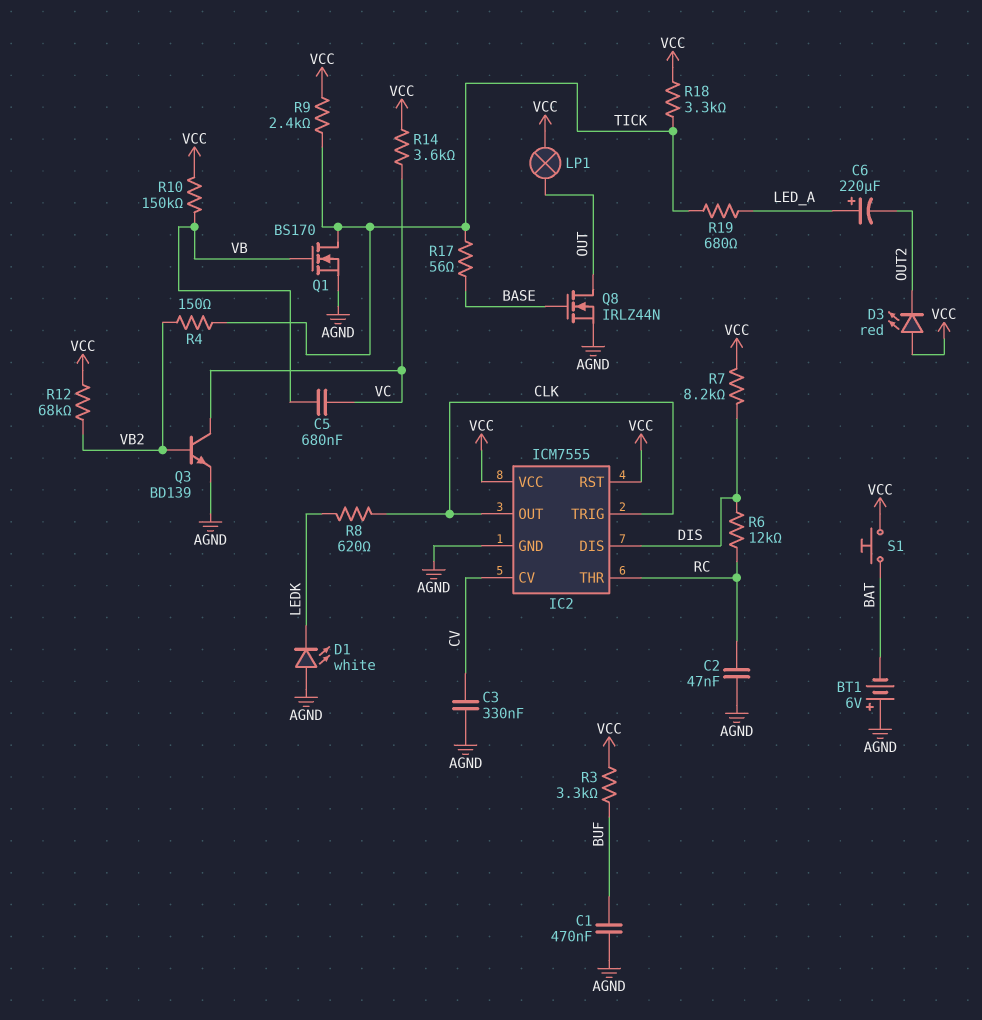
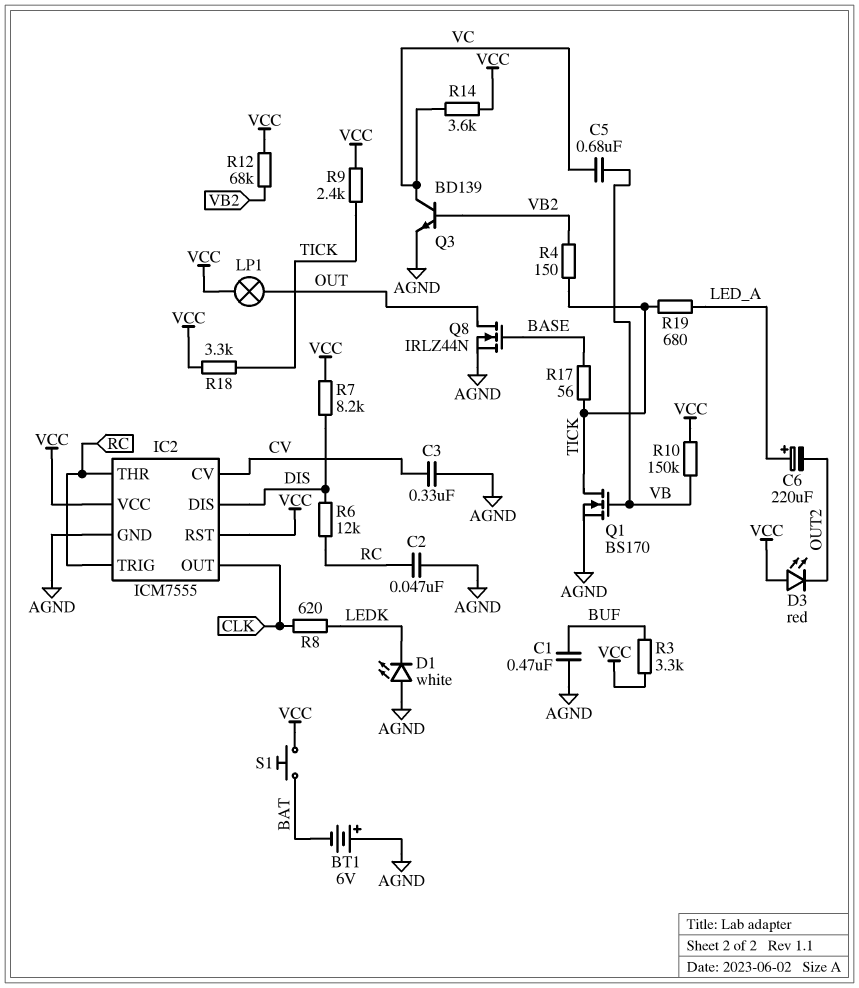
IC2 pin TRIG: CLK -> RC

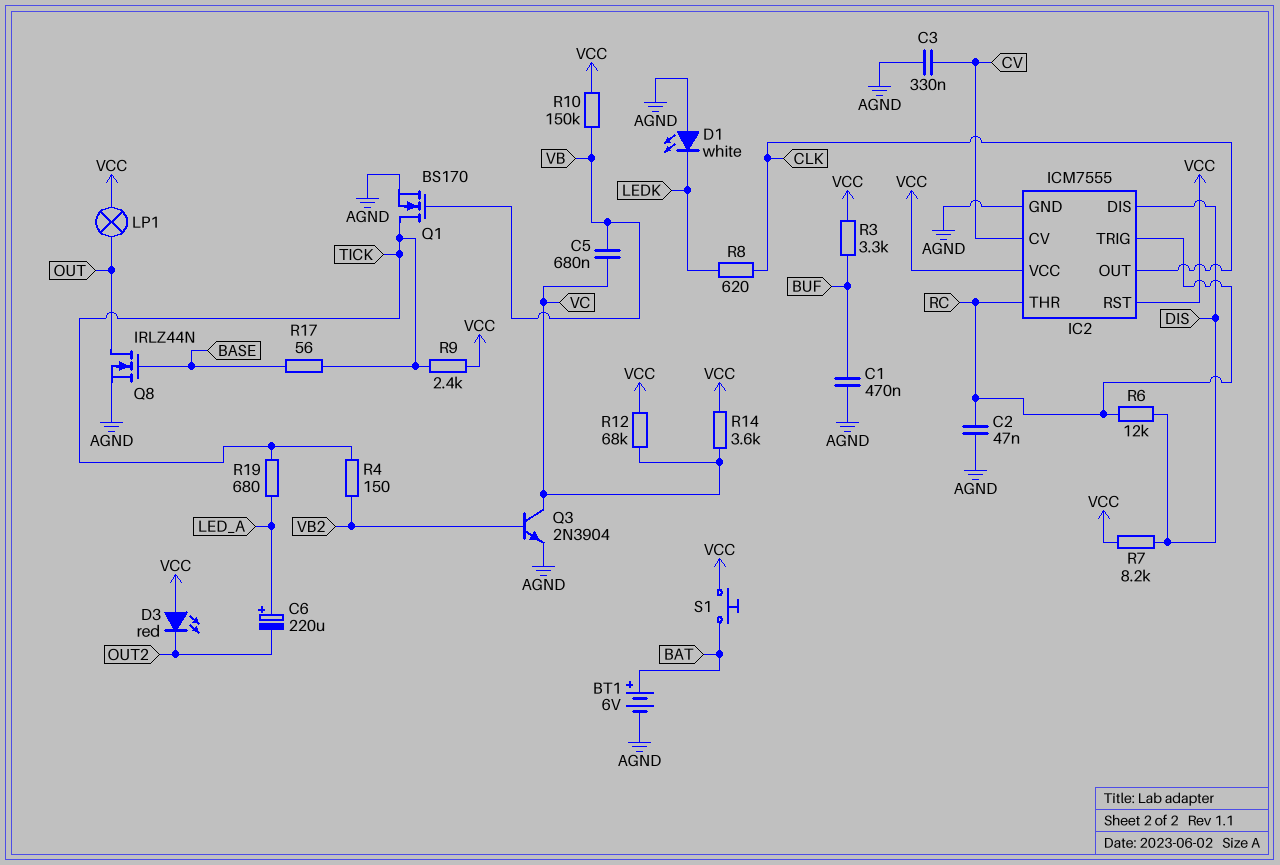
BT1: 6V (plus AGND, minus BAT) -> 6V (plus BAT, minus AGND)
Q3: NPN BD139 (B VB2, C VC, E AGND) -> NPN 2N3904 (B VB2, C VC, E AGND)
R12: 68k (VB2, VCC) -> 68k (VC, VCC)
R18: 3.3k (TICK, VCC) -> none

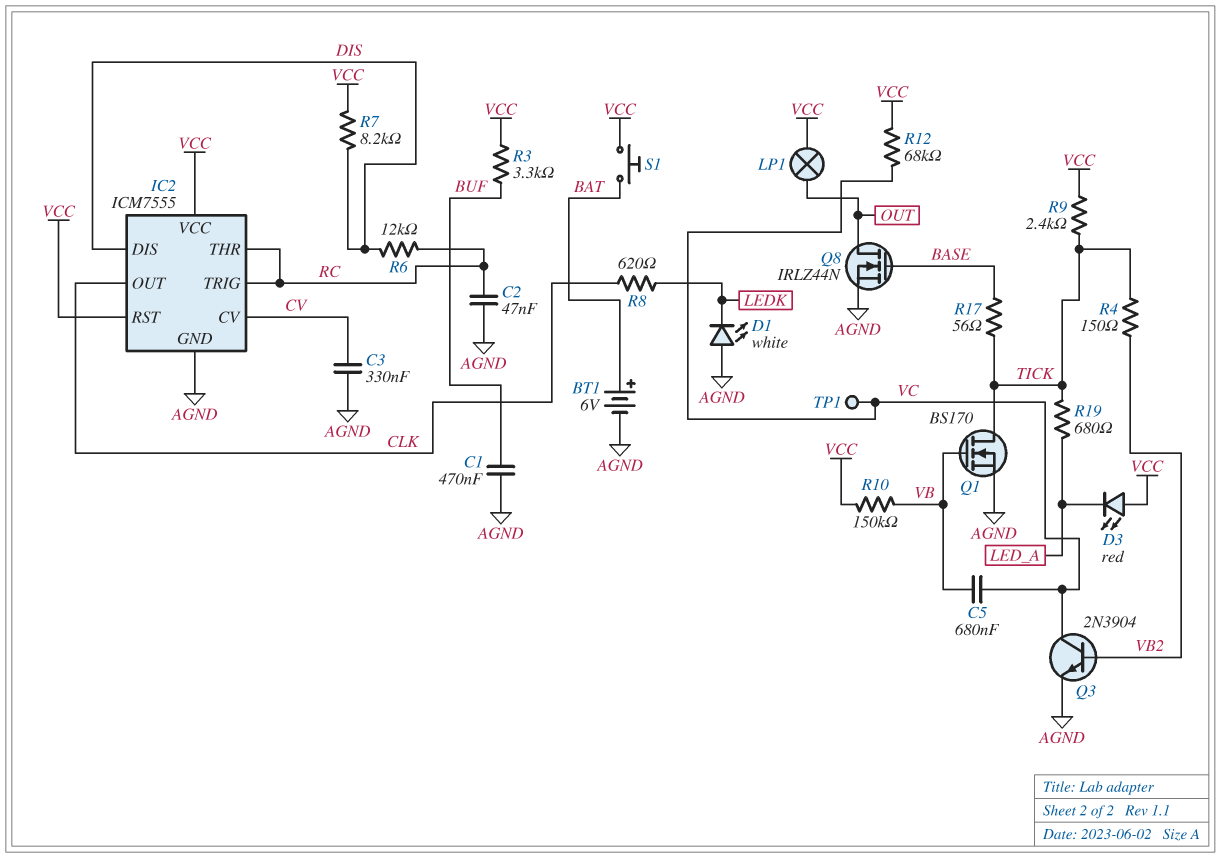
C6: 220uF (plus LED_A, minus OUT2) -> none
D3: LED red (A VCC, K OUT2) -> LED red (A VCC, K LED_A)
R14: 3.6k (VC, VCC) -> none
TP1: none -> test point (VC)

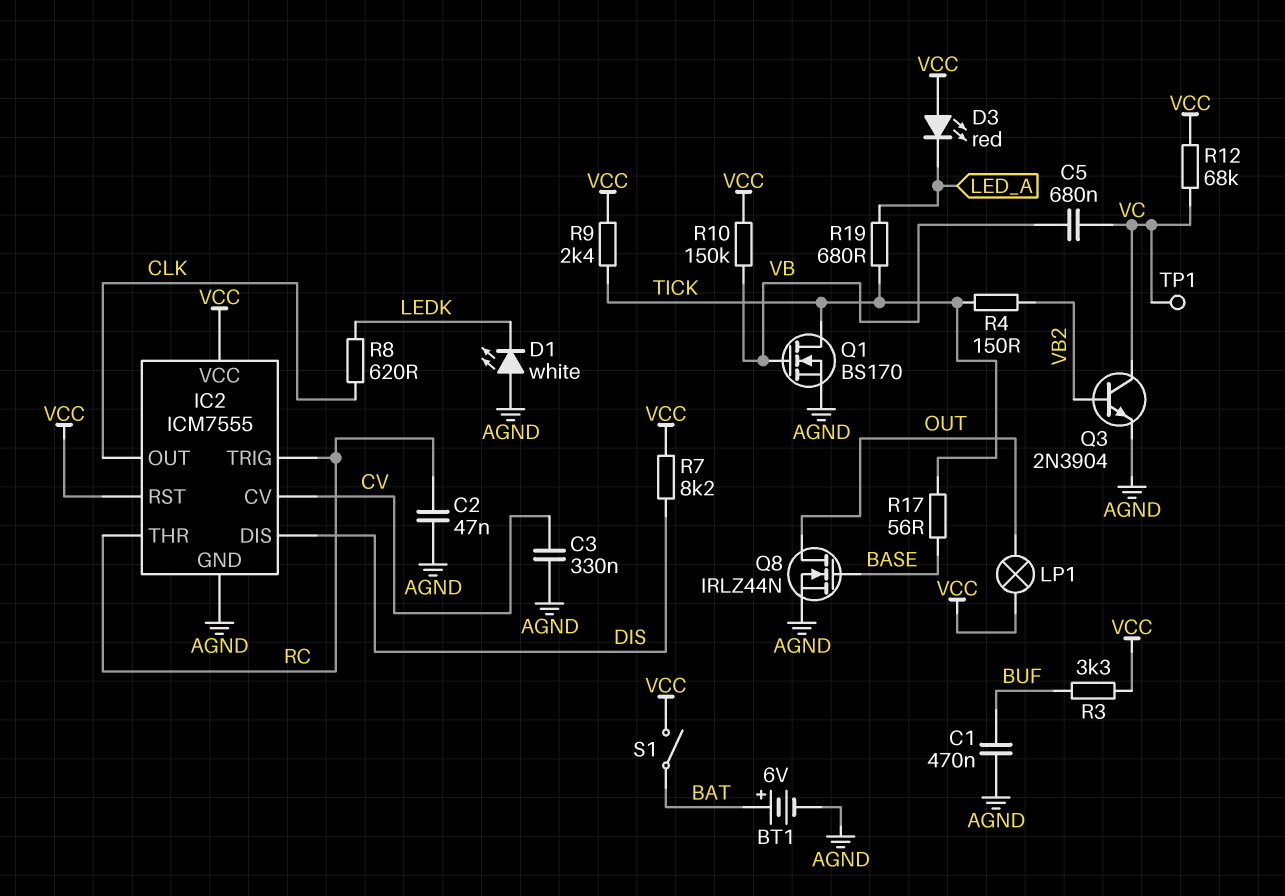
R6: 12k (DIS, RC) -> none
S1: button (BAT, VCC) -> switch (BAT, VCC)

